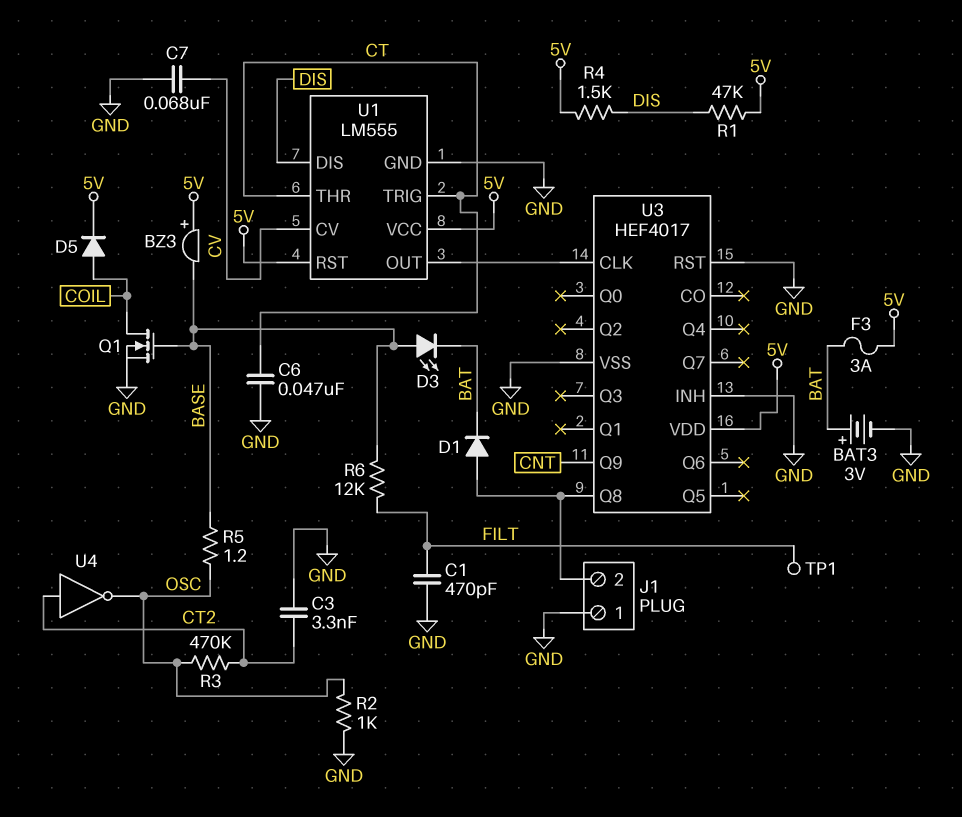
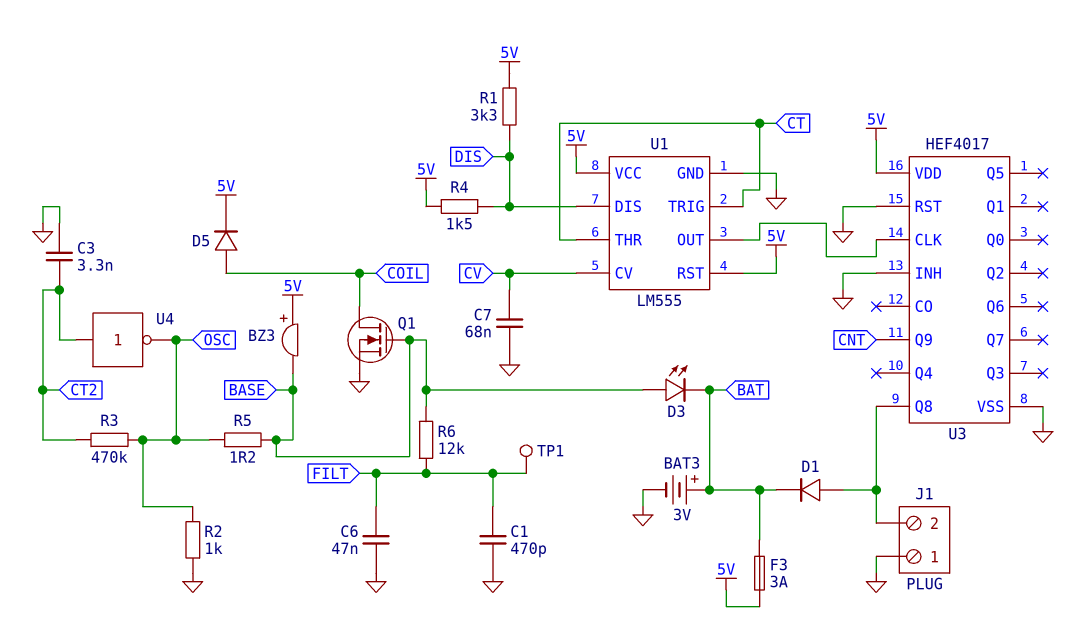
C6: 47nF (CT, GND) -> 47nF (FILT, GND)
R1: 47k (5V, DIS) -> 3.3k (5V, DIS)

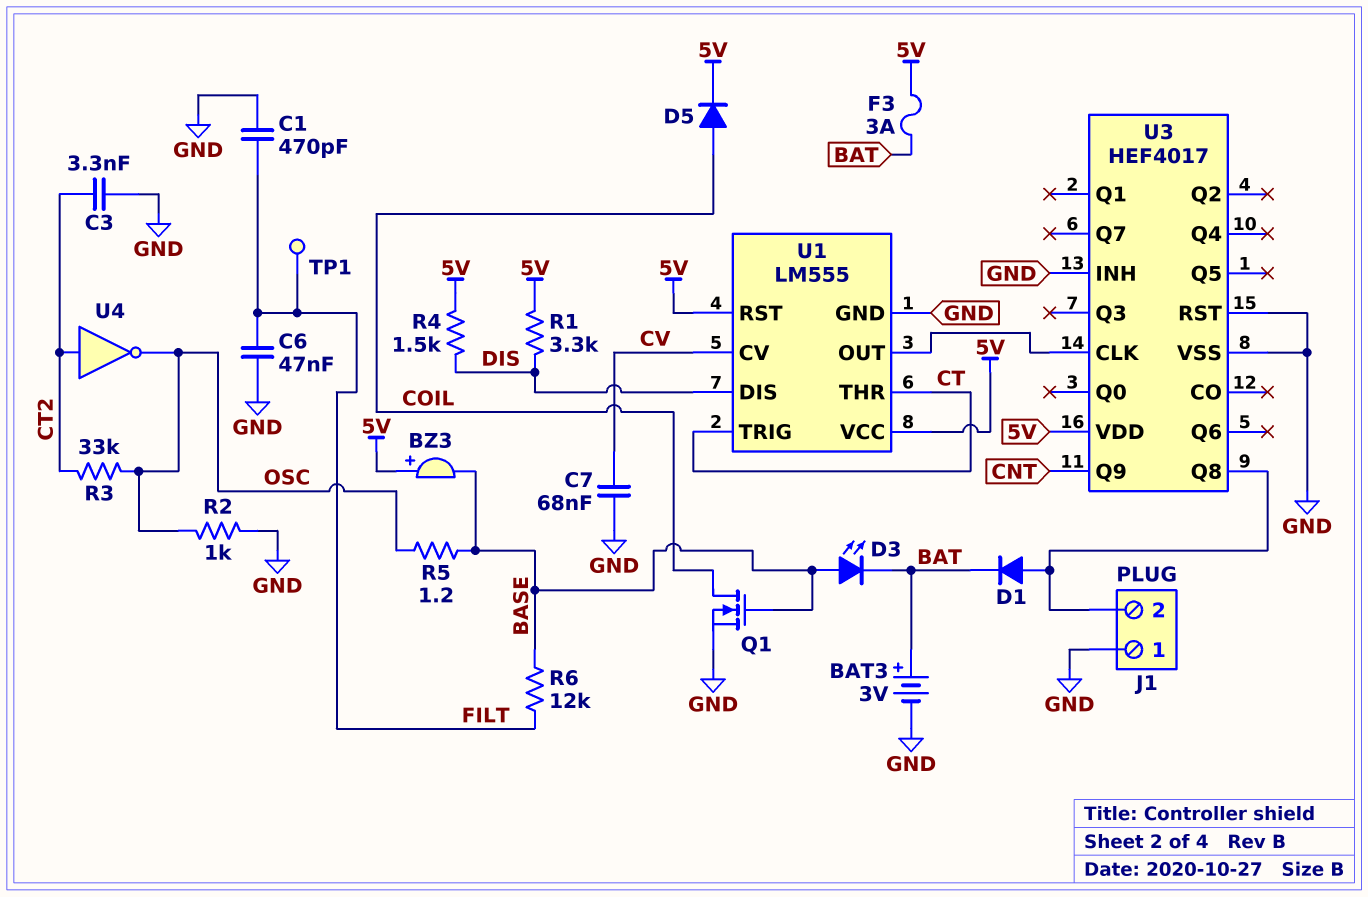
R3: 470k (CT2, OSC) -> 33k (CT2, OSC)

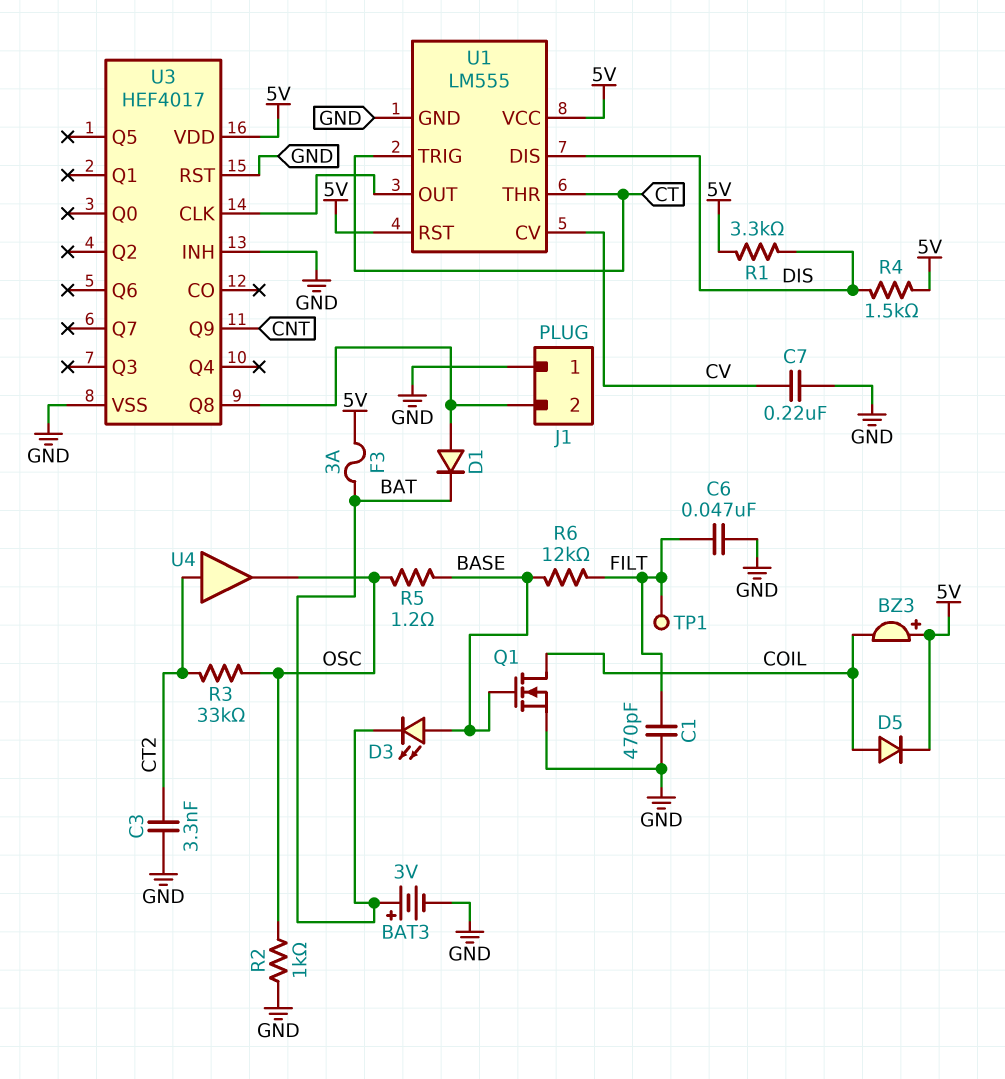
BZ3: buzzer (plus 5V, minus BASE) -> buzzer (plus 5V, minus COIL)
C7: 68nF (CV, GND) -> 220nF (CV, GND)
U4: NOT (in CT2, out OSC) -> buffer (in CT2, out OSC)

